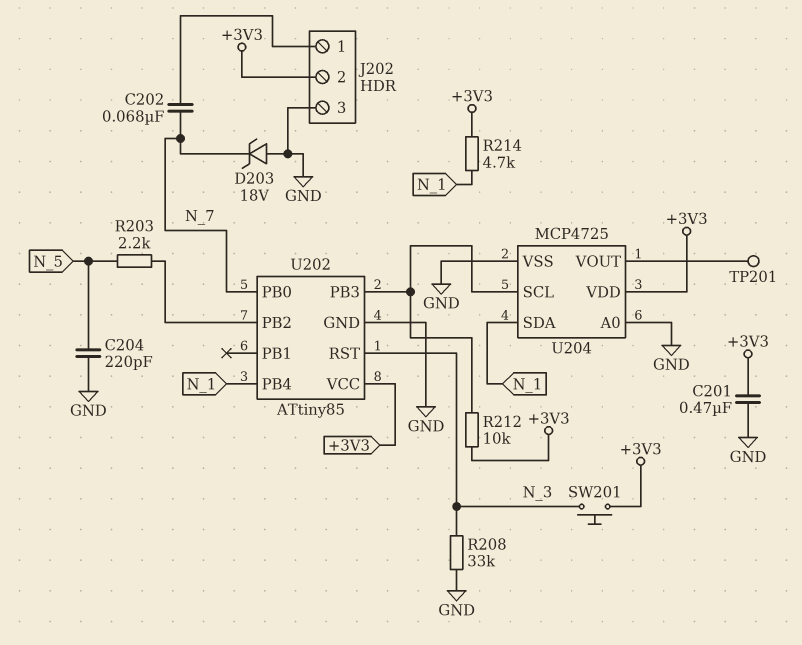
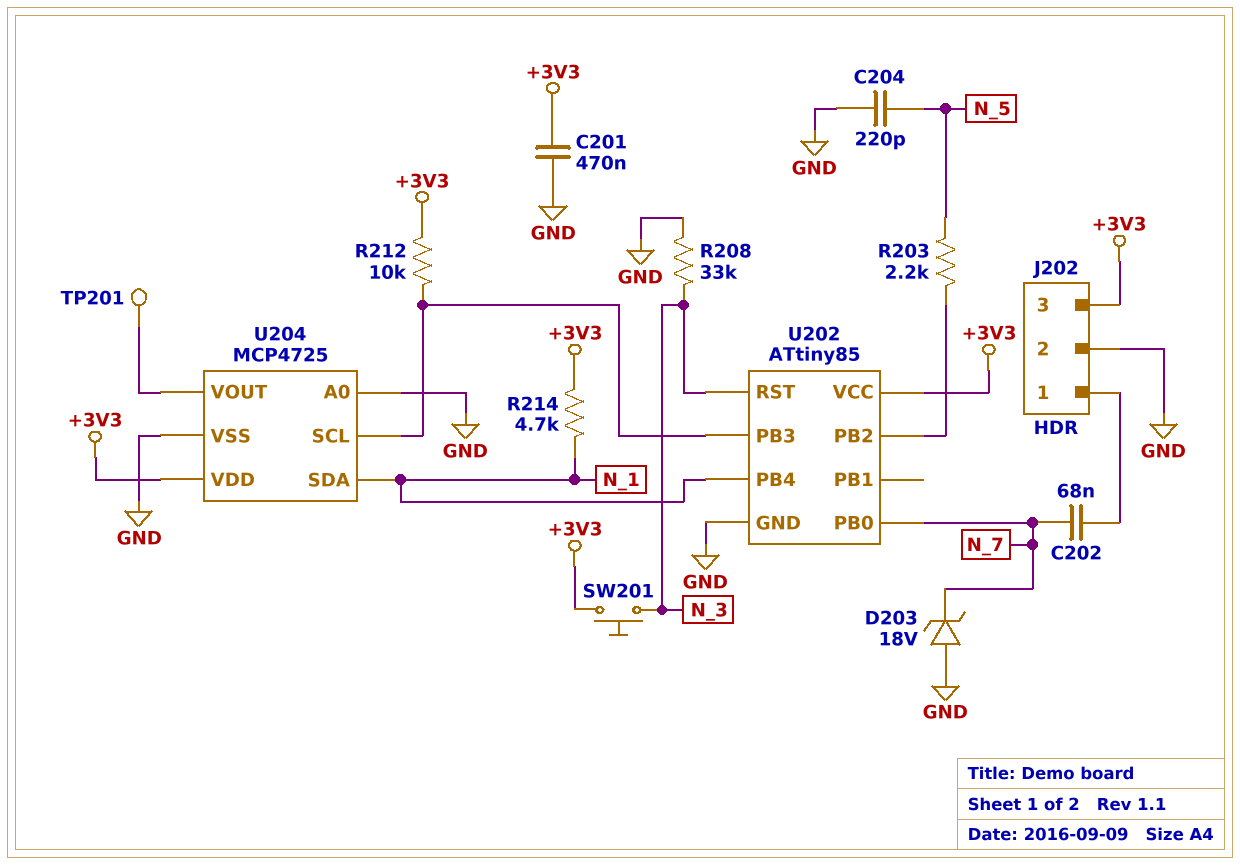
J202 pin 2: +3V3 -> GND
J202 pin 3: GND -> +3V3

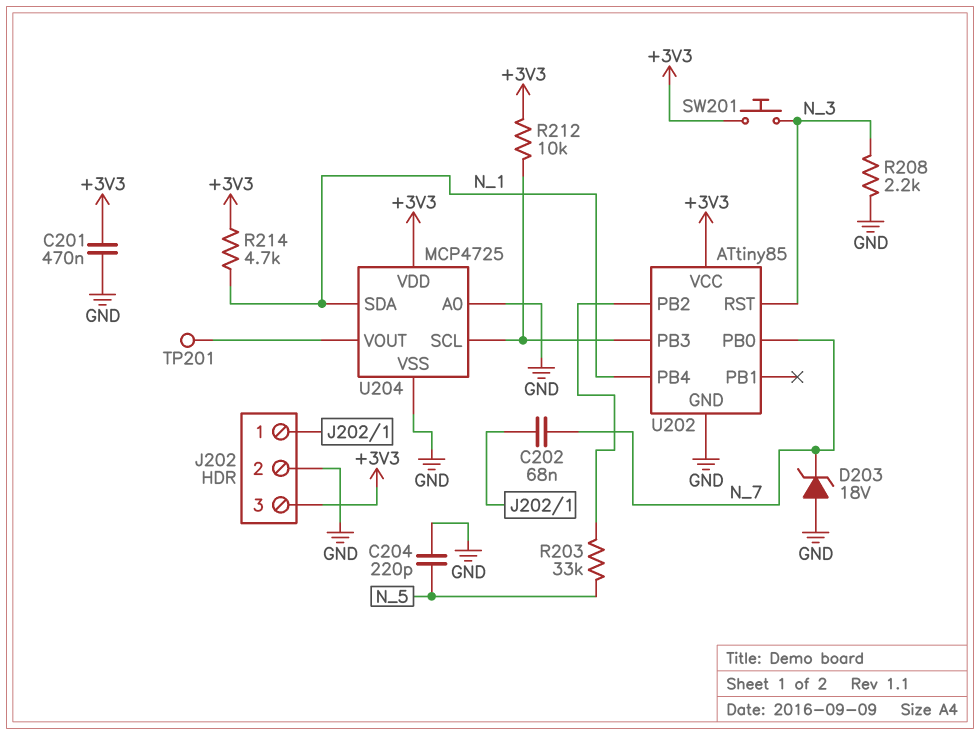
R203: 2.2k (N_5, U202/PB2) -> 33k (N_5, U202/PB2)
R208: 33k (GND, N_3) -> 2.2k (GND, N_3)

